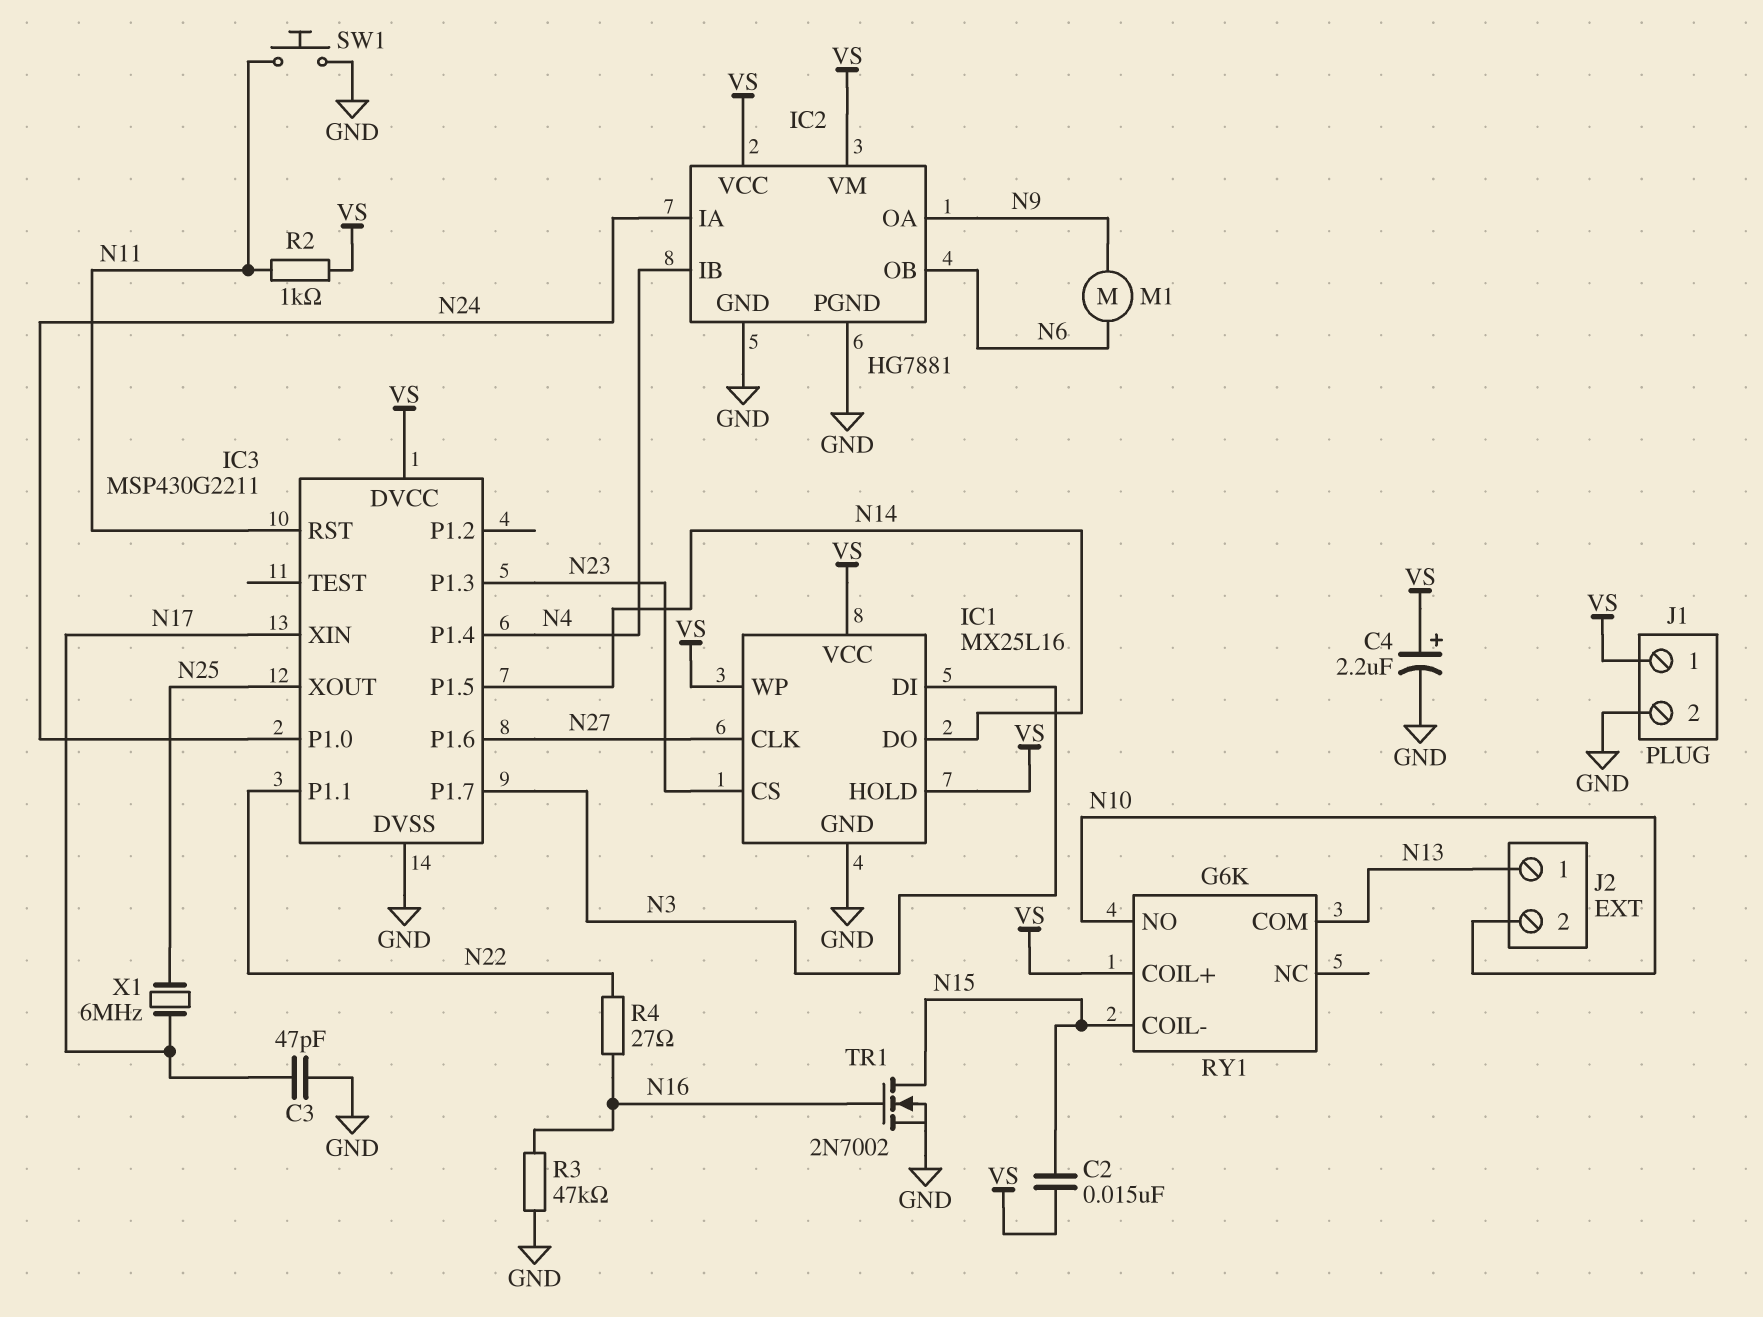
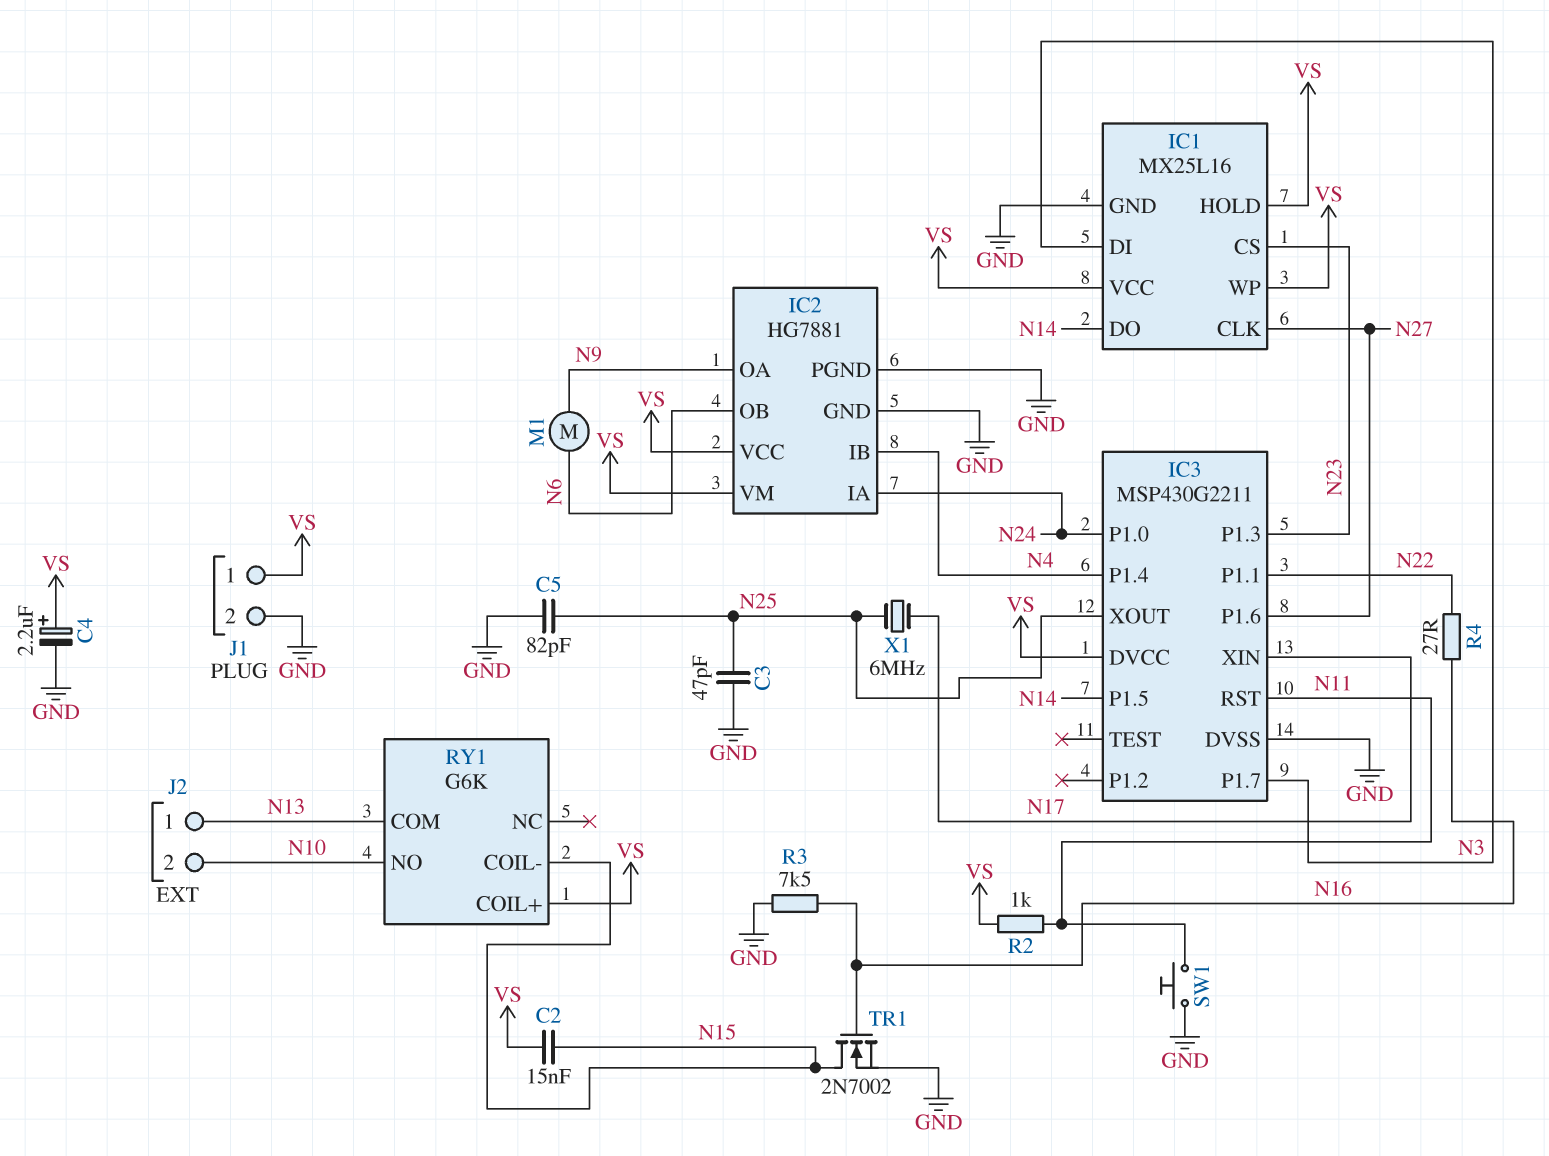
C3: 47pF (GND, N17) -> 47pF (GND, N25)
C5: none -> 82pF (GND, N25)
R3: 47k (GND, N16) -> 7.5k (GND, N16)

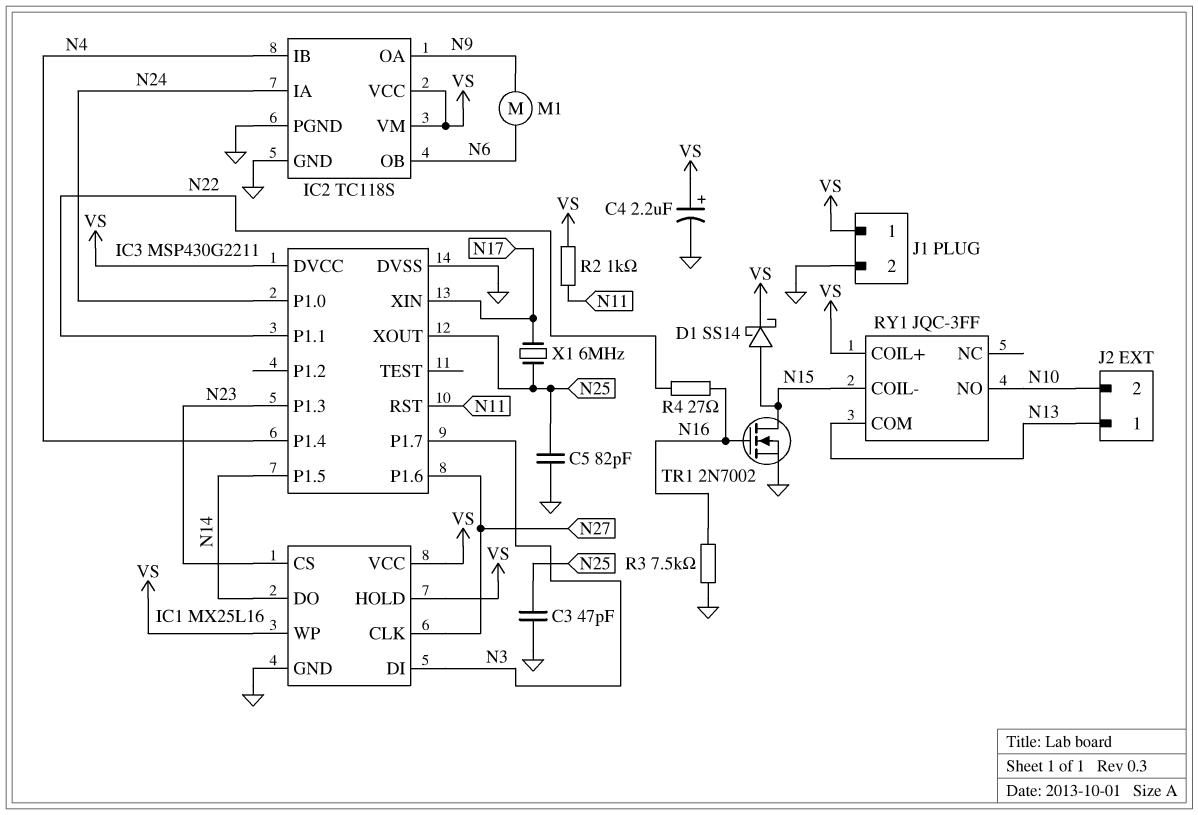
C2: 15nF (N15, VS) -> none
D1: none -> schottky SS14 (A N15, K VS)
IC2: HG7881 -> TC118S
RY1: G6K -> JQC-3FF
SW1: button (GND, N11) -> none

